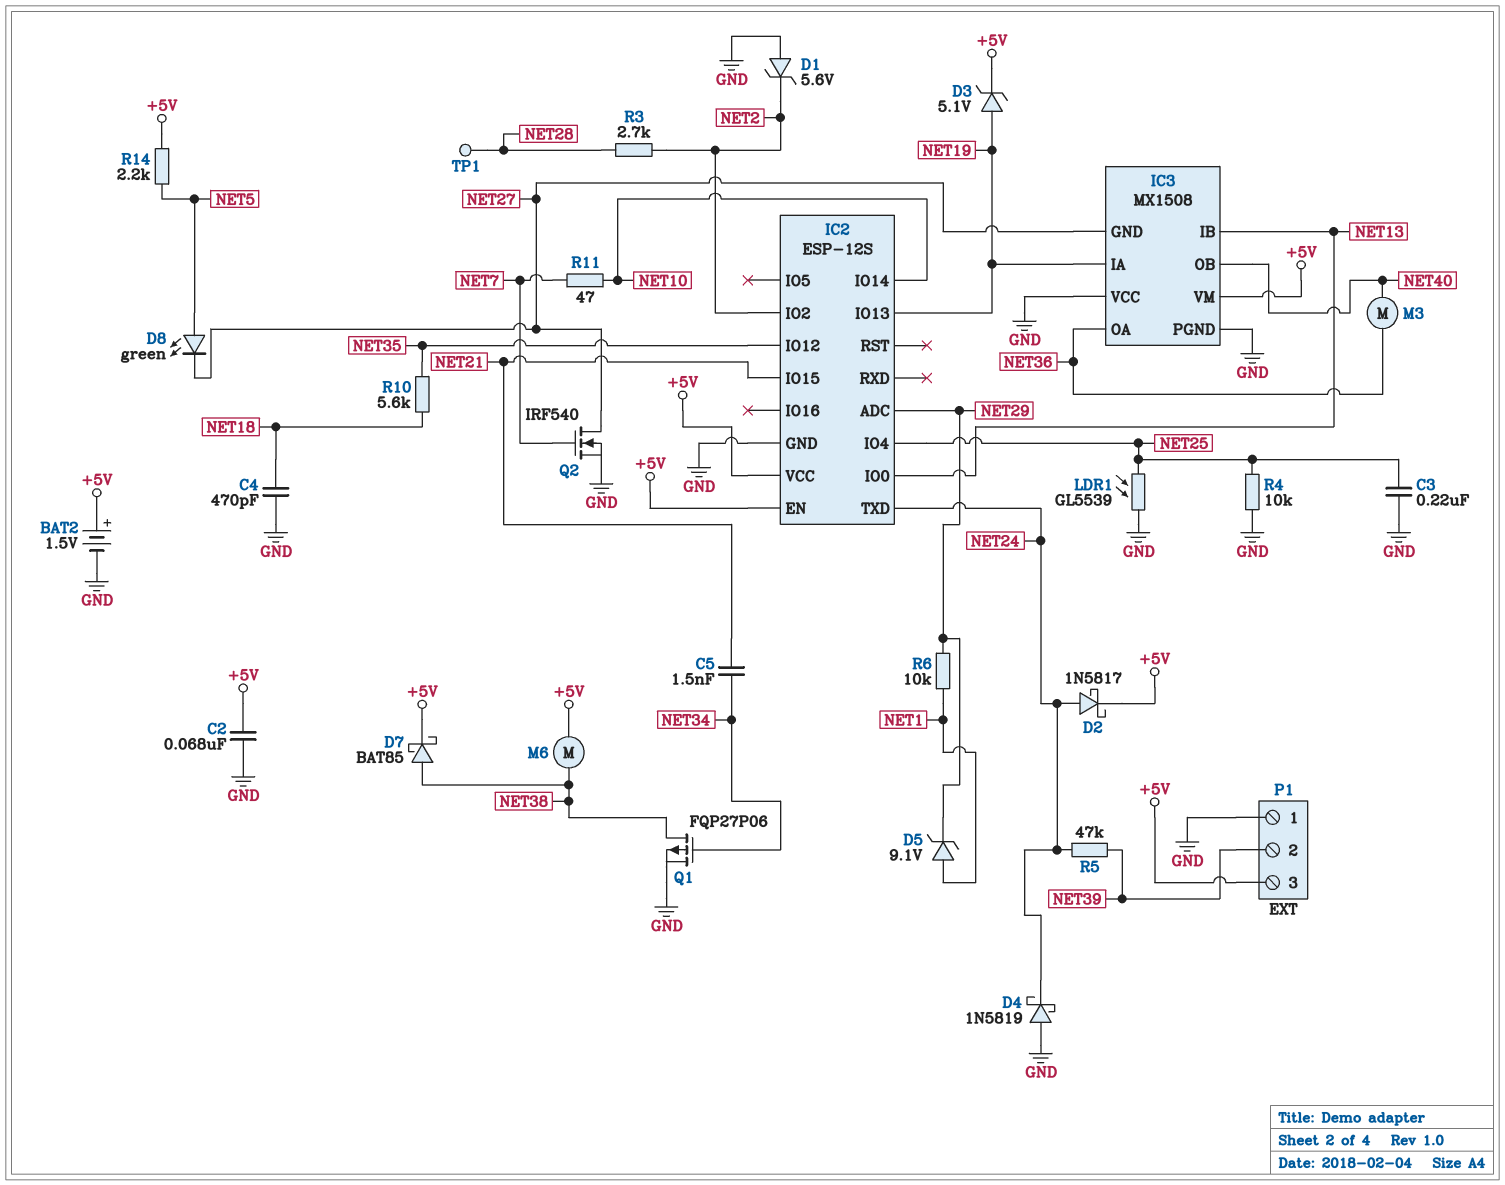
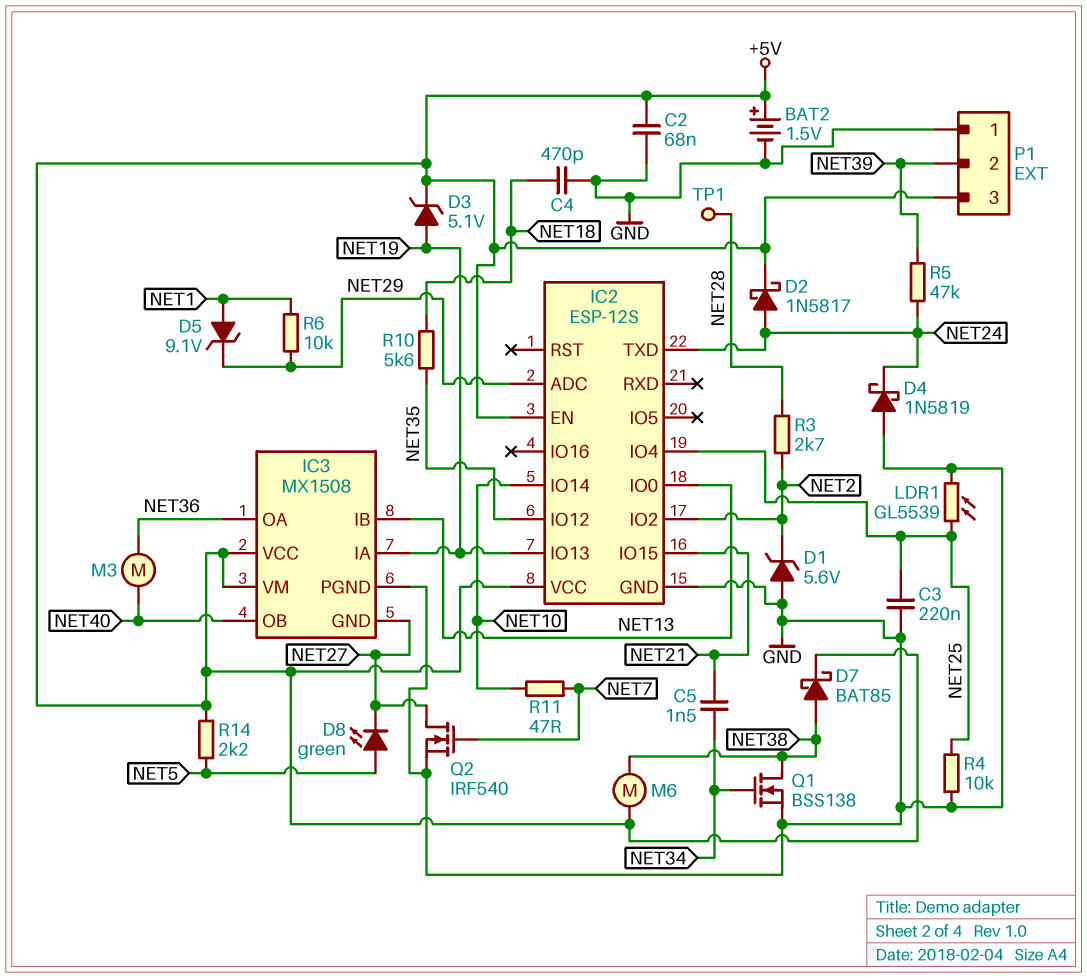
IC3 pin VCC: GND -> +5V
Q1: PMOS FQP27P06 (G NET34, D NET38, S GND) -> NMOS BSS138 (G NET34, D NET38, S GND)

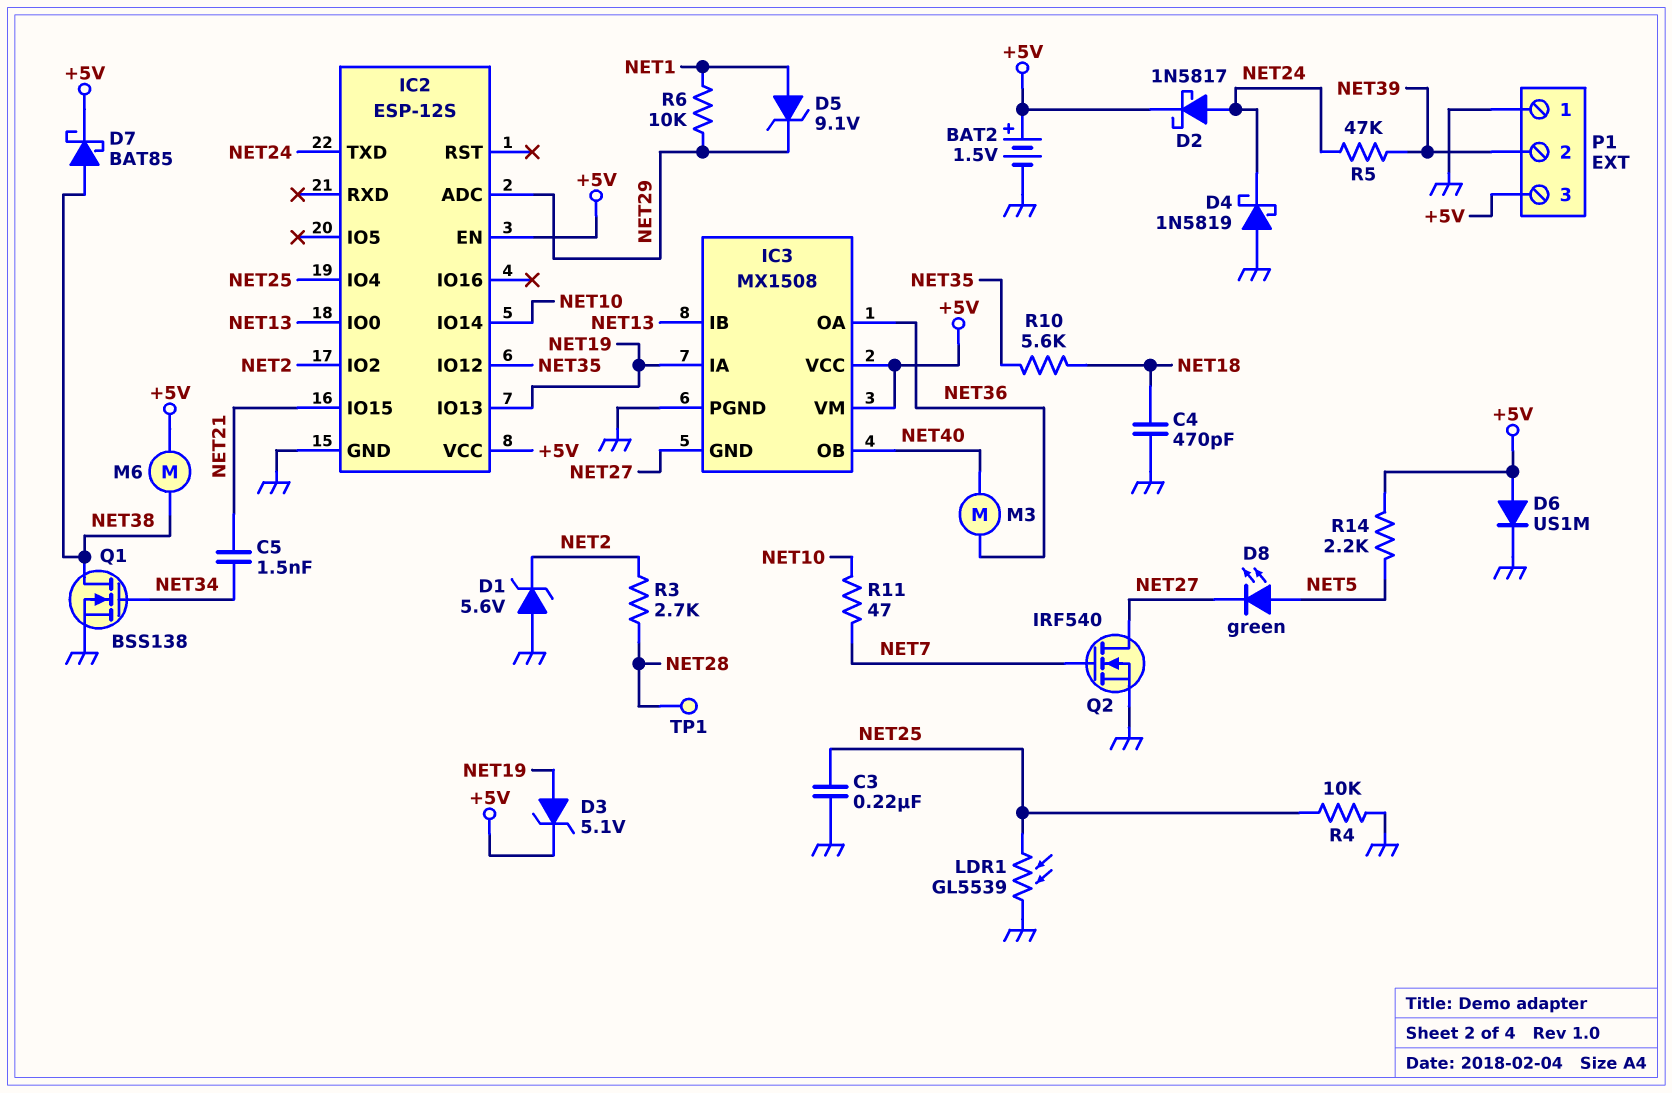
C2: 68nF (+5V, GND) -> none
D6: none -> diode US1M (A +5V, K GND)

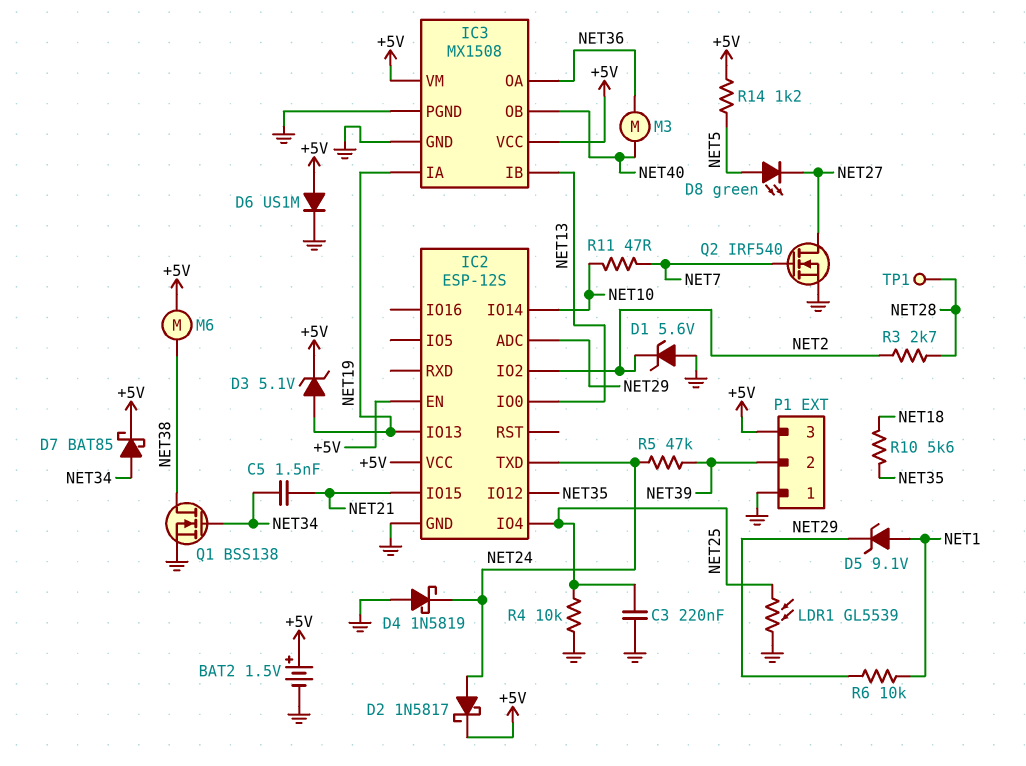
C4: 470pF (GND, NET18) -> none
D7: schottky BAT85 (A NET38, K +5V) -> schottky BAT85 (A NET34, K +5V)
IC3 pin GND: NET27 -> GND
R14: 2.2k (+5V, NET5) -> 1.2k (+5V, NET5)

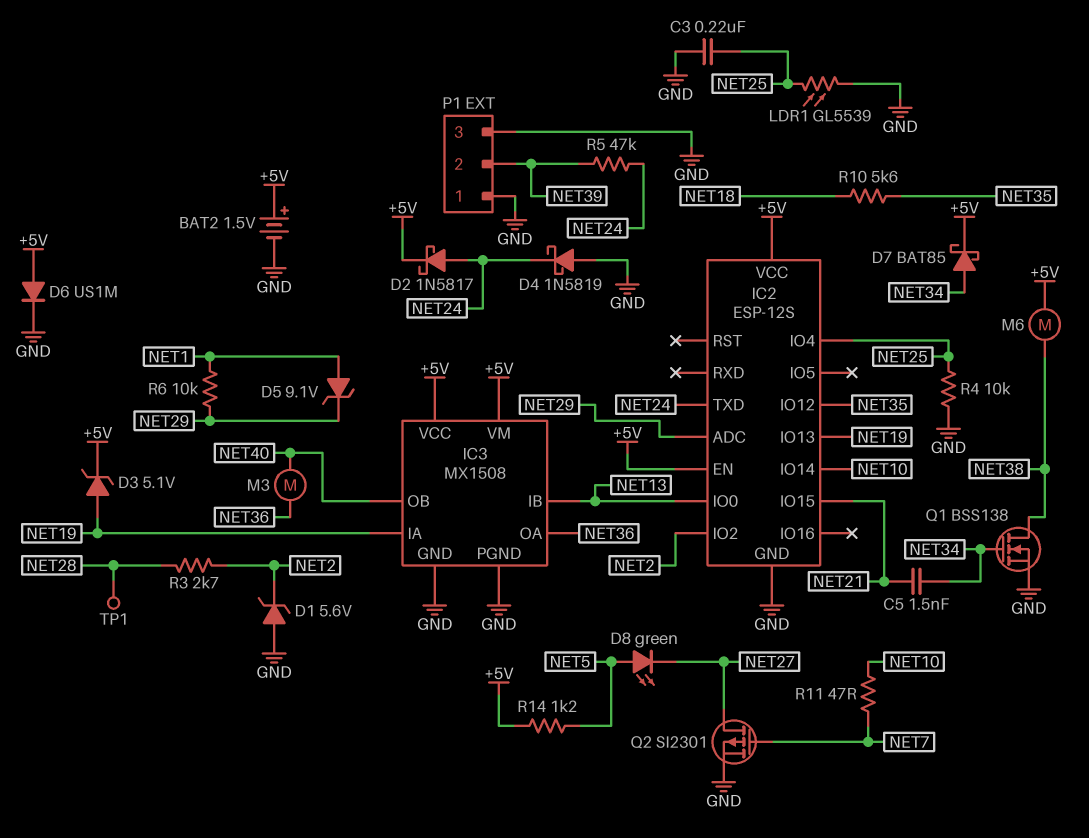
P1 pin 3: +5V -> GND
Q2: NMOS IRF540 (G NET7, D NET27, S GND) -> PMOS SI2301 (G NET7, D NET27, S GND)

